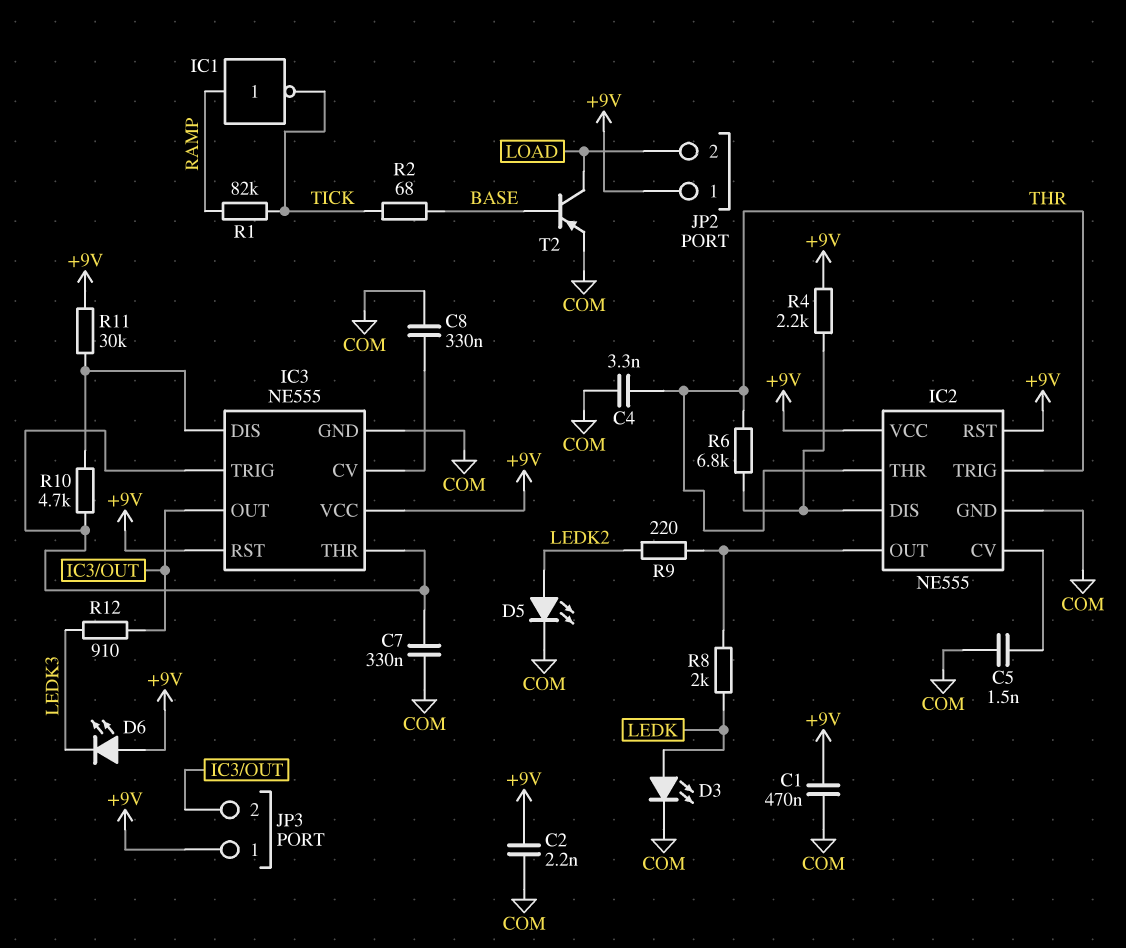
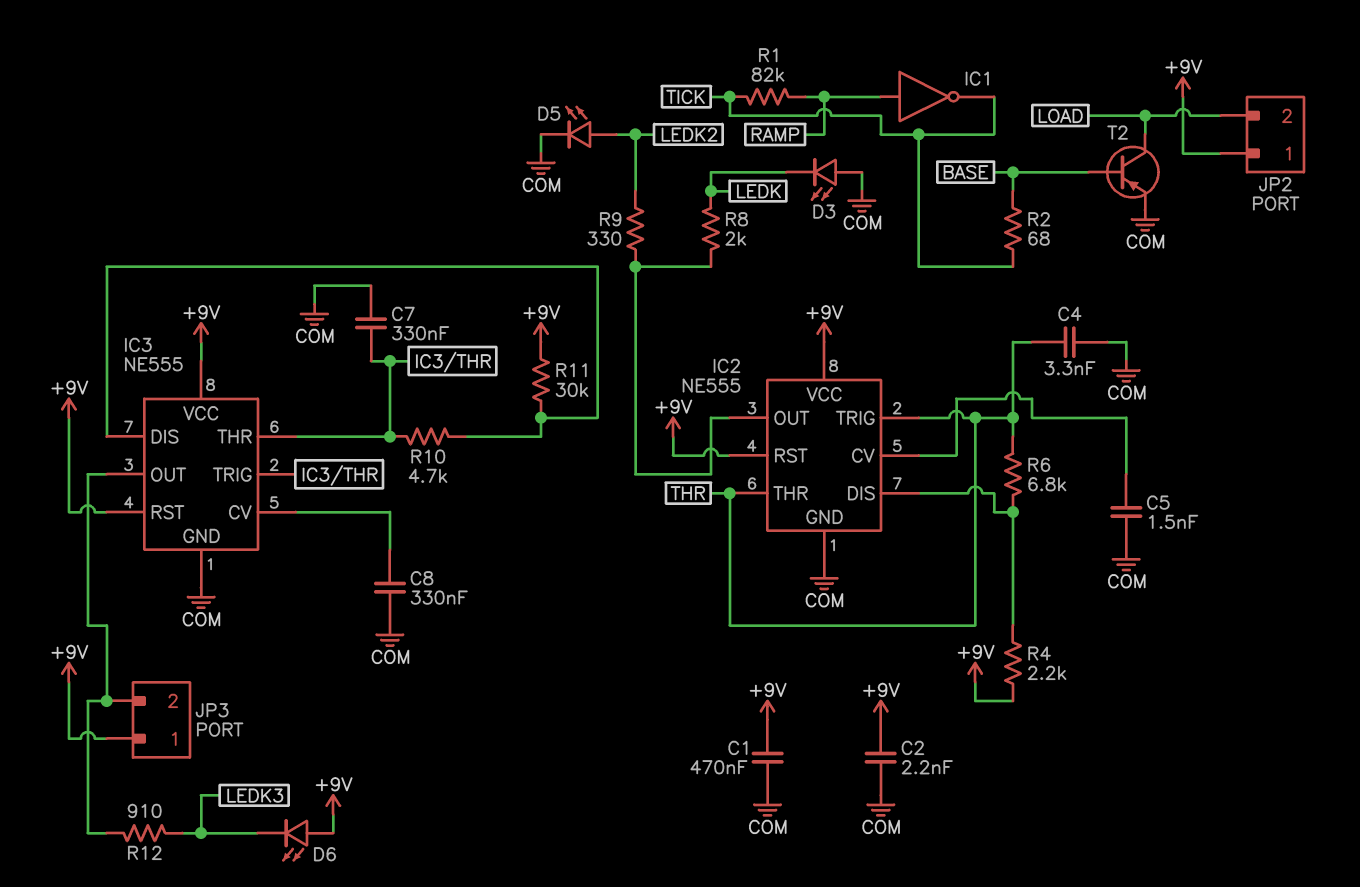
D3: LED (A LEDK, K COM) -> LED (A COM, K LEDK)
R9: 220 (IC2/OUT, LEDK2) -> 330 (IC2/OUT, LEDK2)

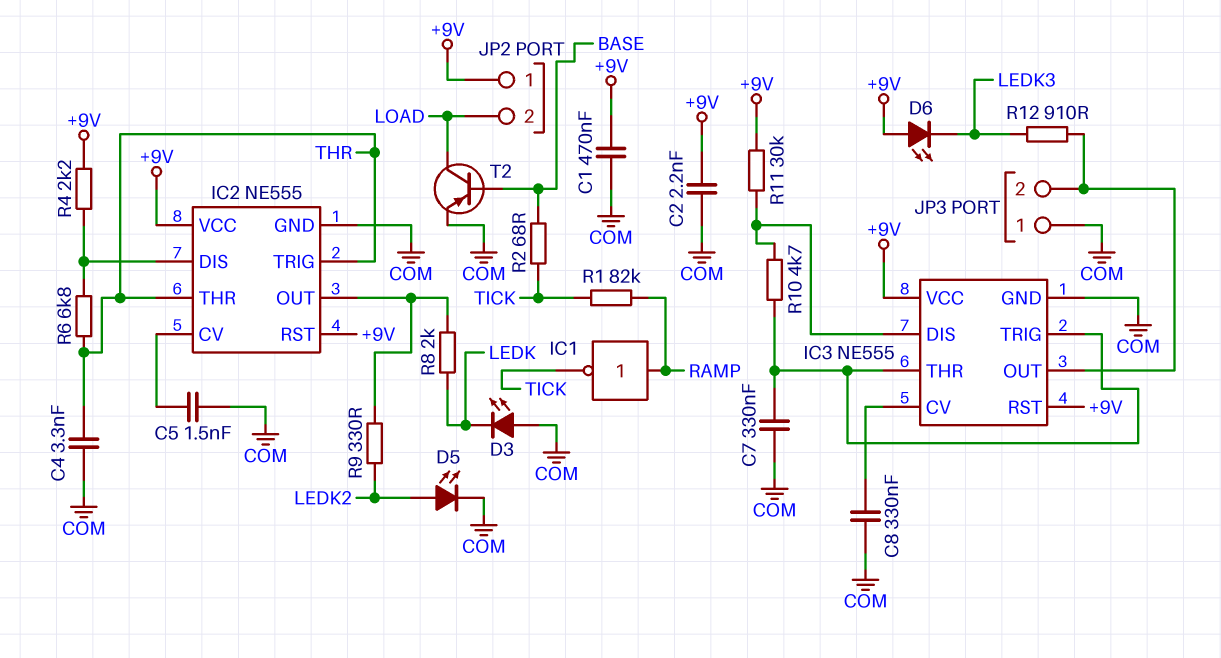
JP3 pin 1: +9V -> COM

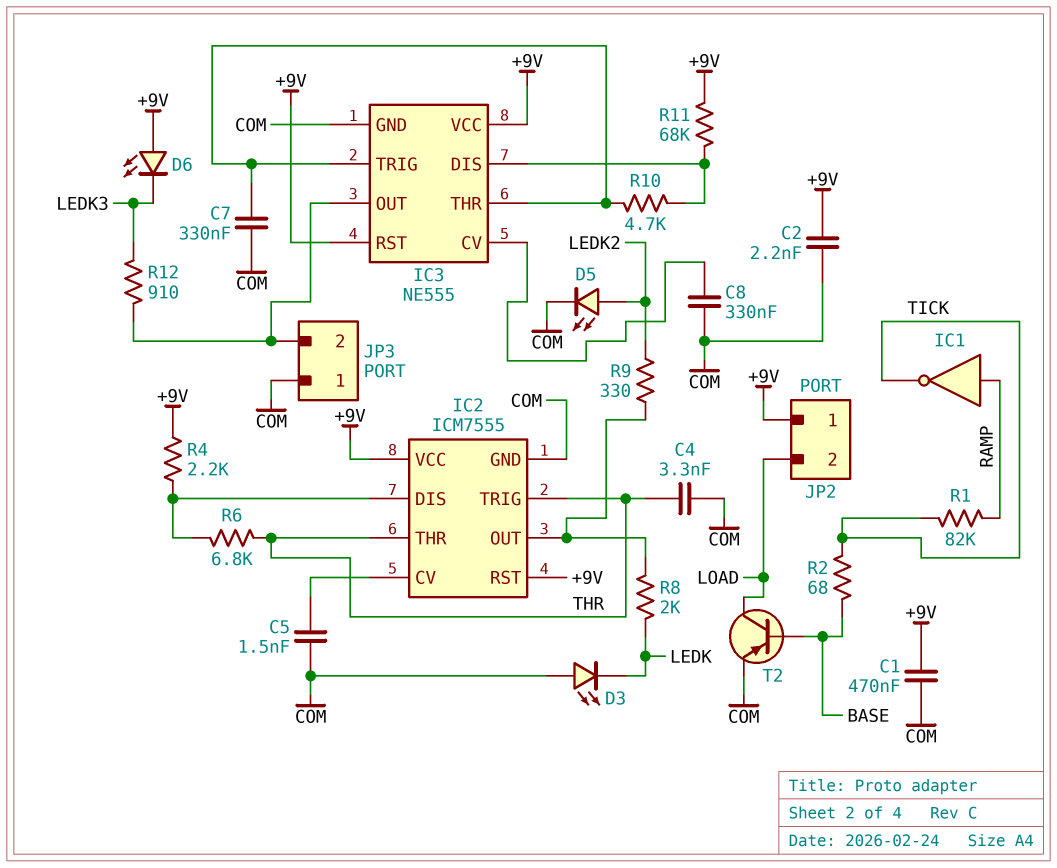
IC2: NE555 -> ICM7555
R11: 30k (+9V, IC3/DIS) -> 68k (+9V, IC3/DIS)

